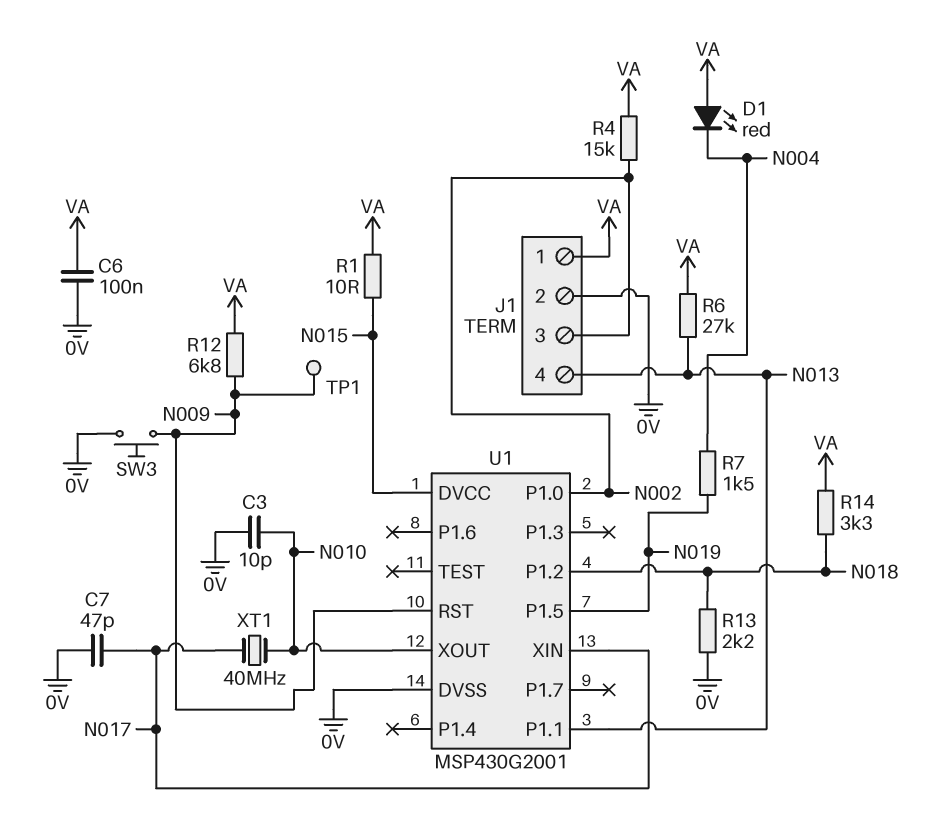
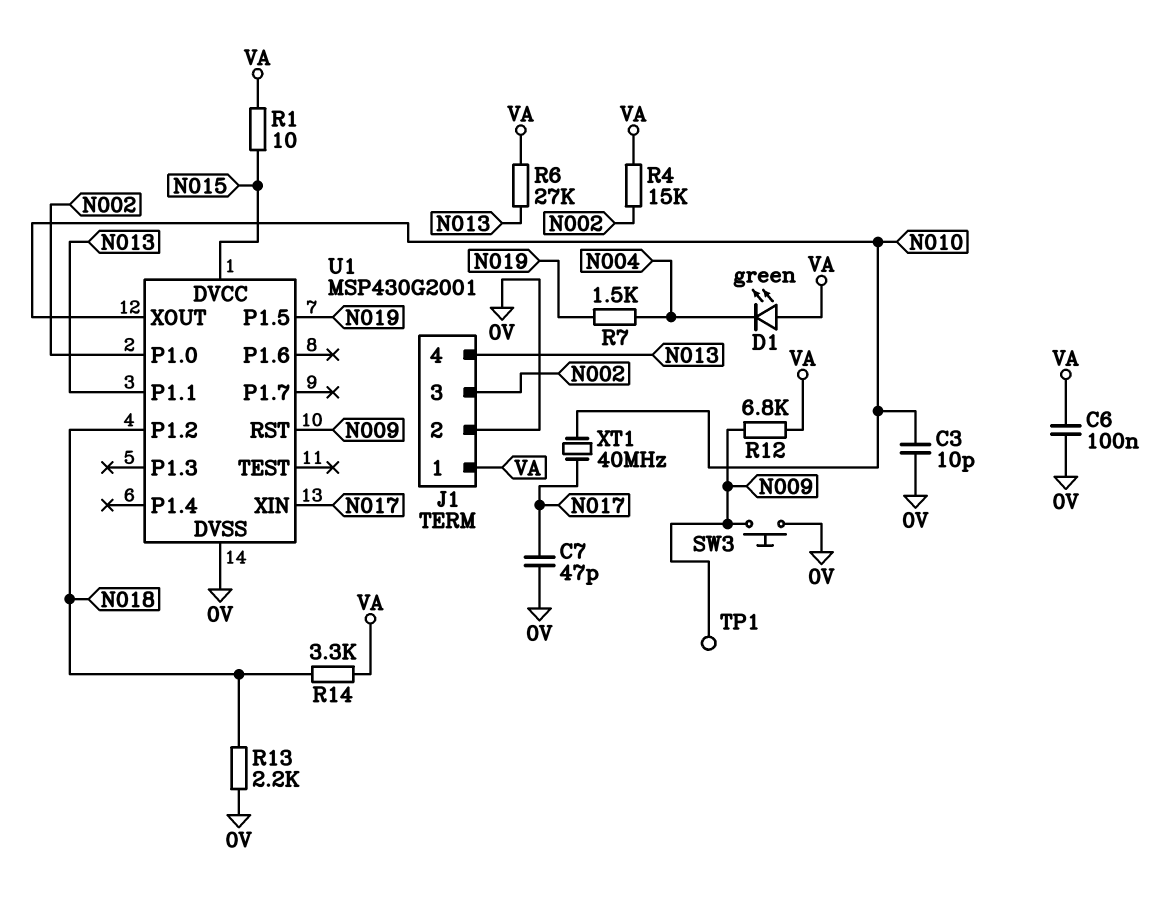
D1: LED red (A VA, K N004) -> LED green (A VA, K N004)

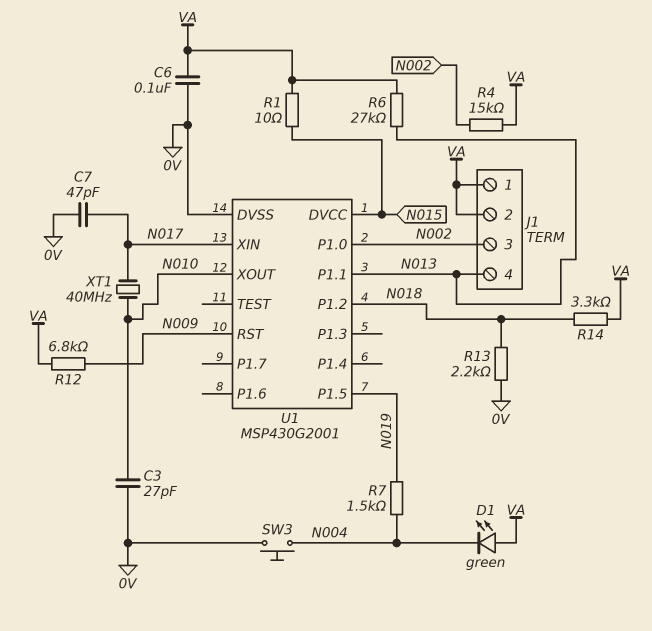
C3: 10pF (0V, N010) -> 27pF (0V, N010)
J1 pin 2: 0V -> VA
SW3: button (0V, N009) -> button (0V, N004)
TP1: test point (N009) -> none

